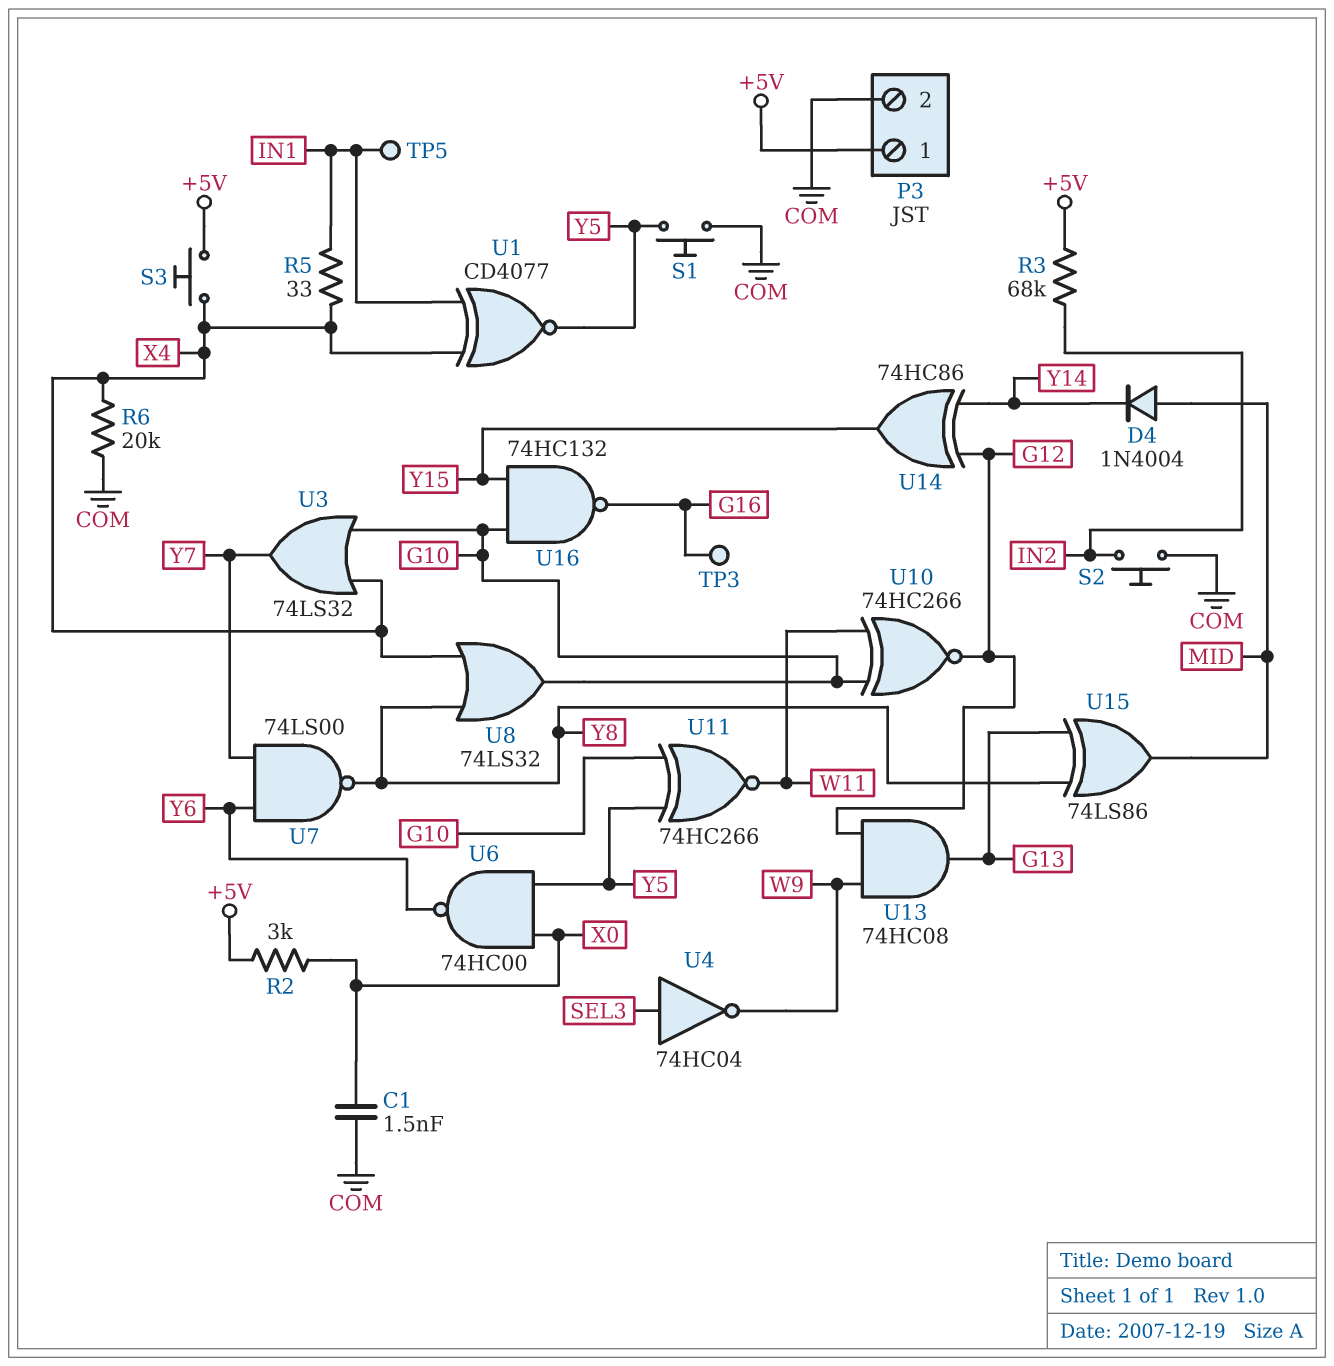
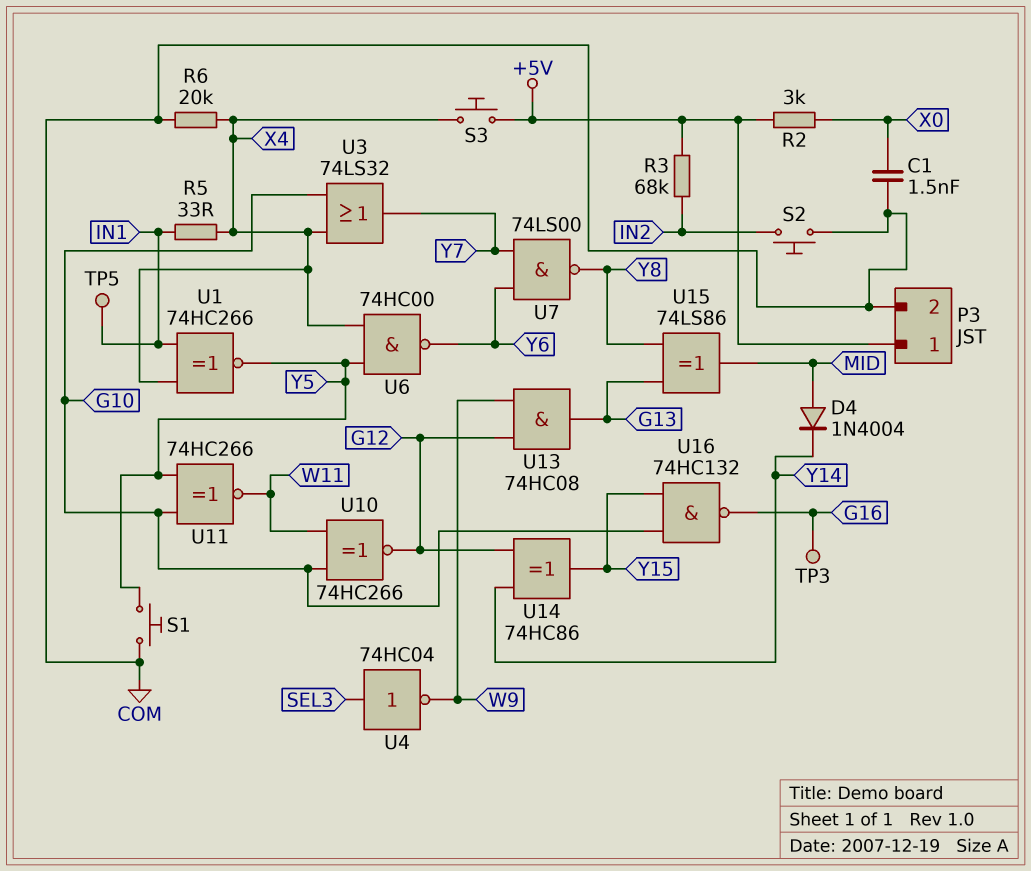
U1: XNOR CD4077 (in IN1, in X4, out Y5) -> XNOR 74HC266 (in IN1, in X4, out Y5)
U6: NAND 74HC00 (in X0, in Y5, out Y6) -> NAND 74HC00 (in X4, in Y5, out Y6)
U8: OR 74LS32 (in X4, in Y8, out G10) -> none

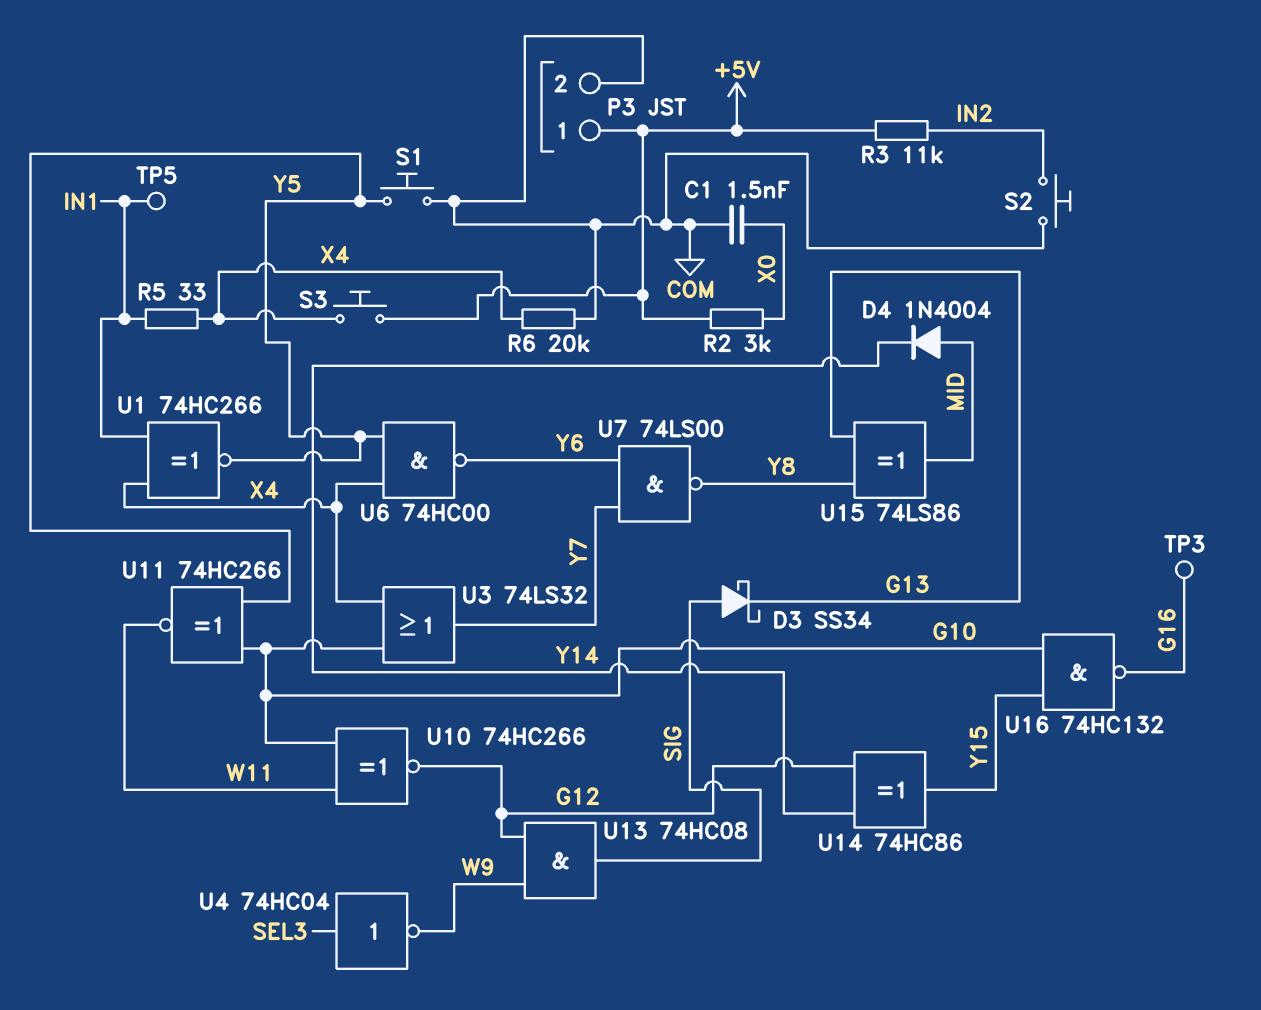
D3: none -> schottky SS34 (A SIG, K G13)
R3: 68k (+5V, IN2) -> 11k (+5V, IN2)
U13: AND 74HC08 (in G12, in W9, out G13) -> AND 74HC08 (in G12, in W9, out SIG)

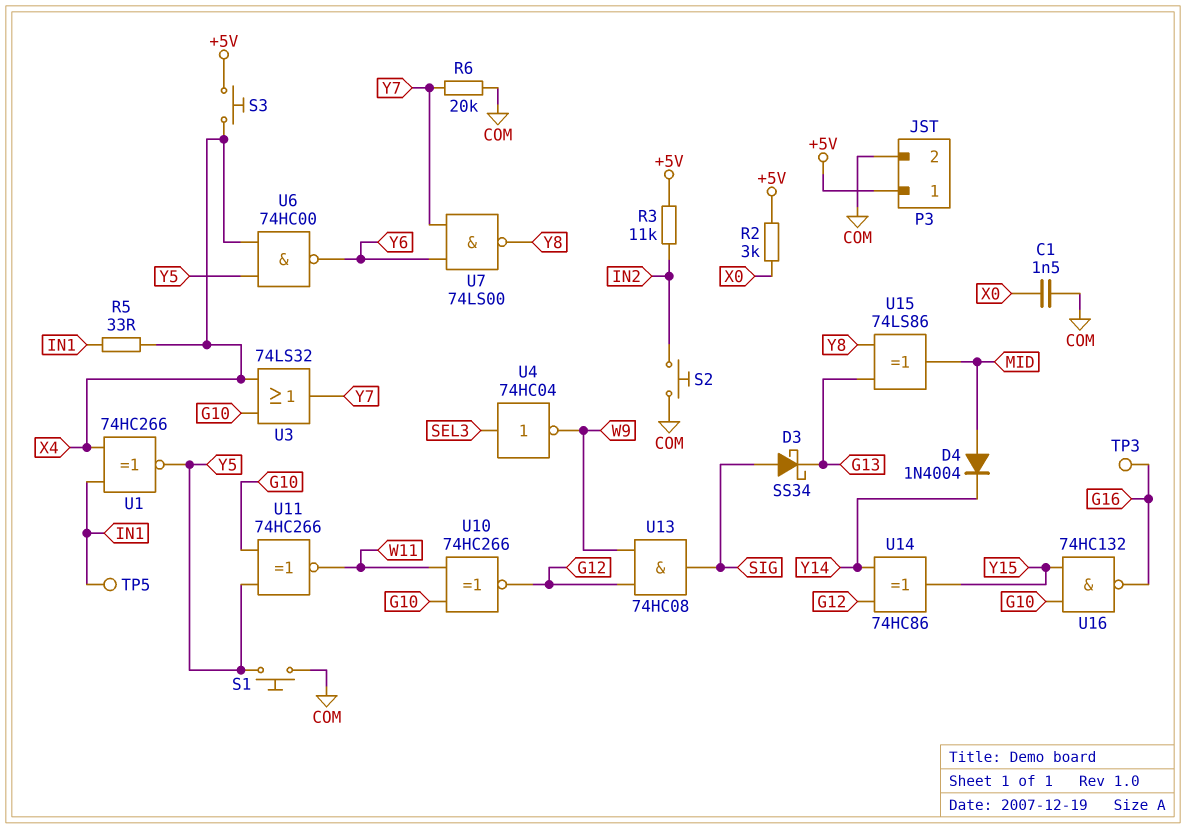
R6: 20k (COM, X4) -> 20k (COM, Y7)

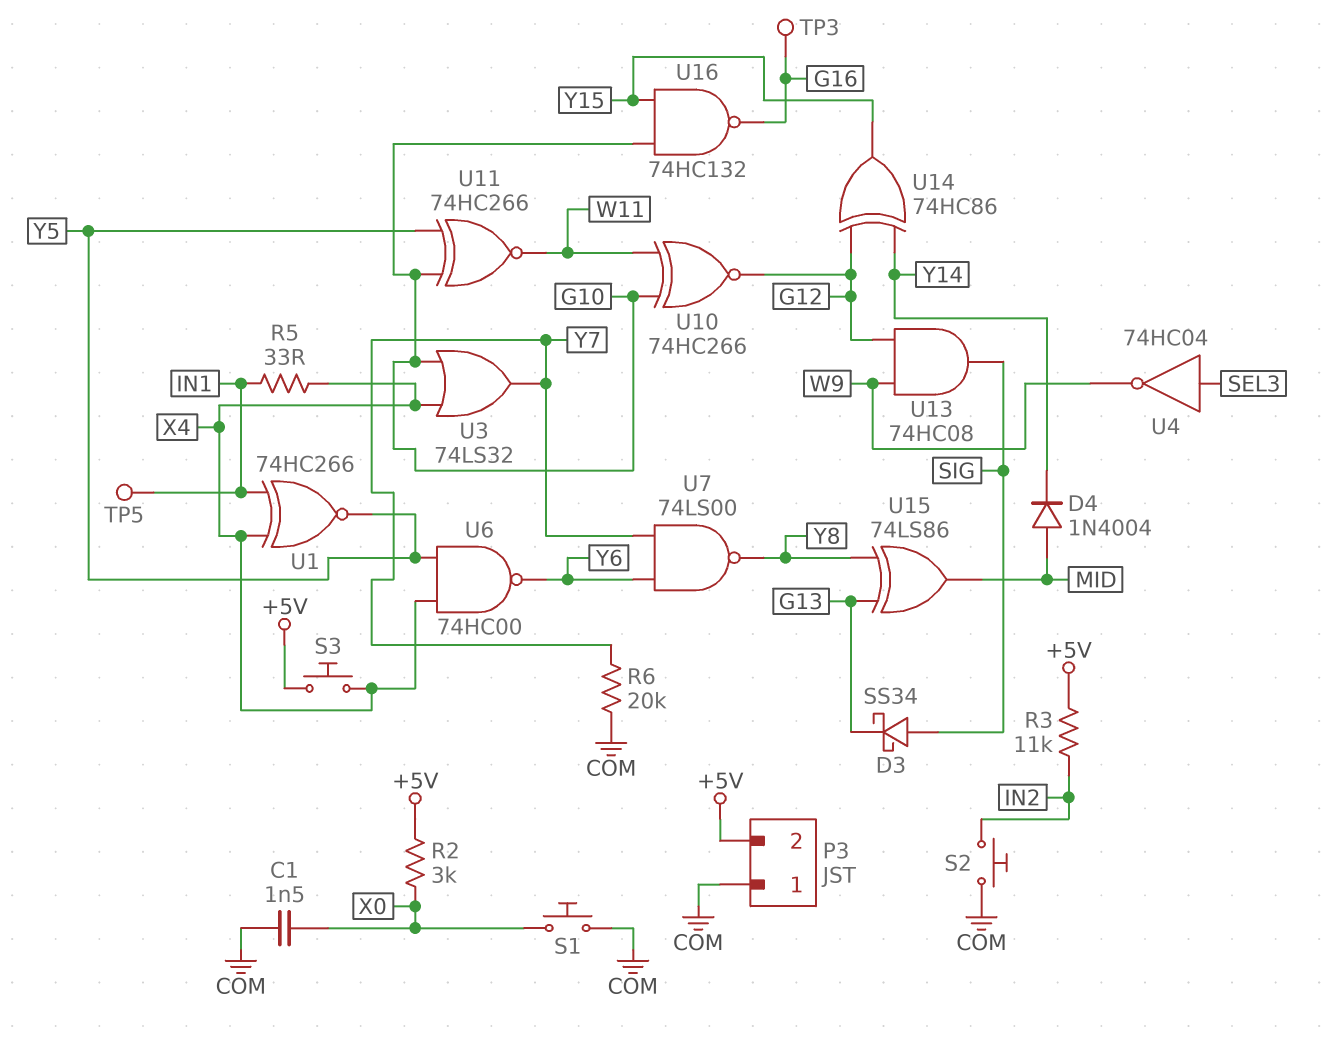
P3 pin 1: +5V -> COM
P3 pin 2: COM -> +5V
S1: button (COM, Y5) -> button (COM, X0)

